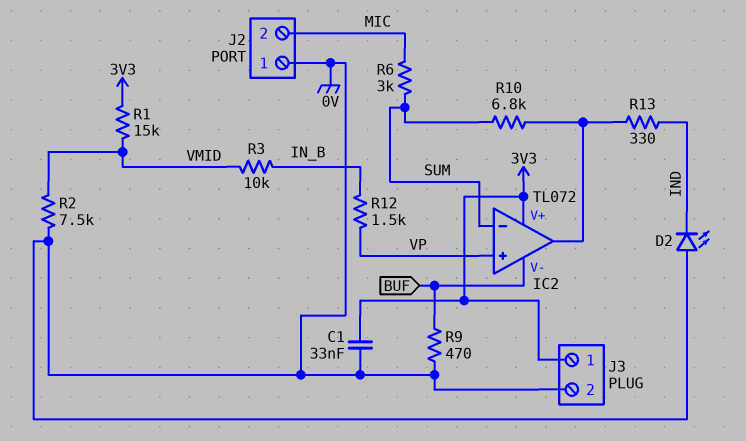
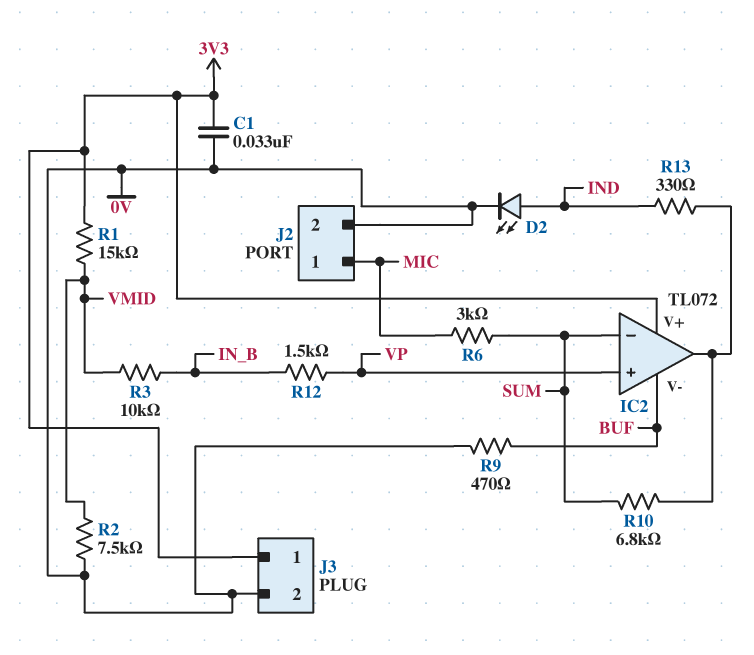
D2: LED (A 0V, K IND) -> LED (A IND, K 0V)
J2 pin 1: 0V -> MIC
J2 pin 2: MIC -> 0V

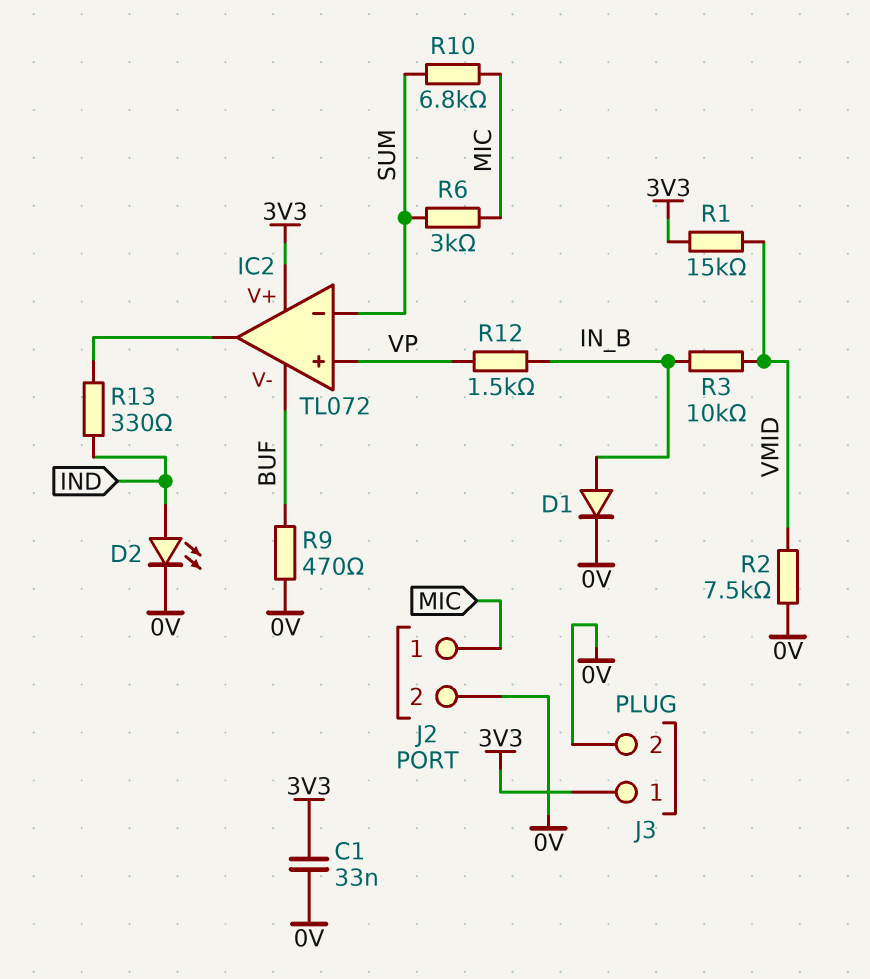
D1: none -> diode (A IN_B, K 0V)
R10: 6.8k (IC2/out, SUM) -> 6.8k (MIC, SUM)

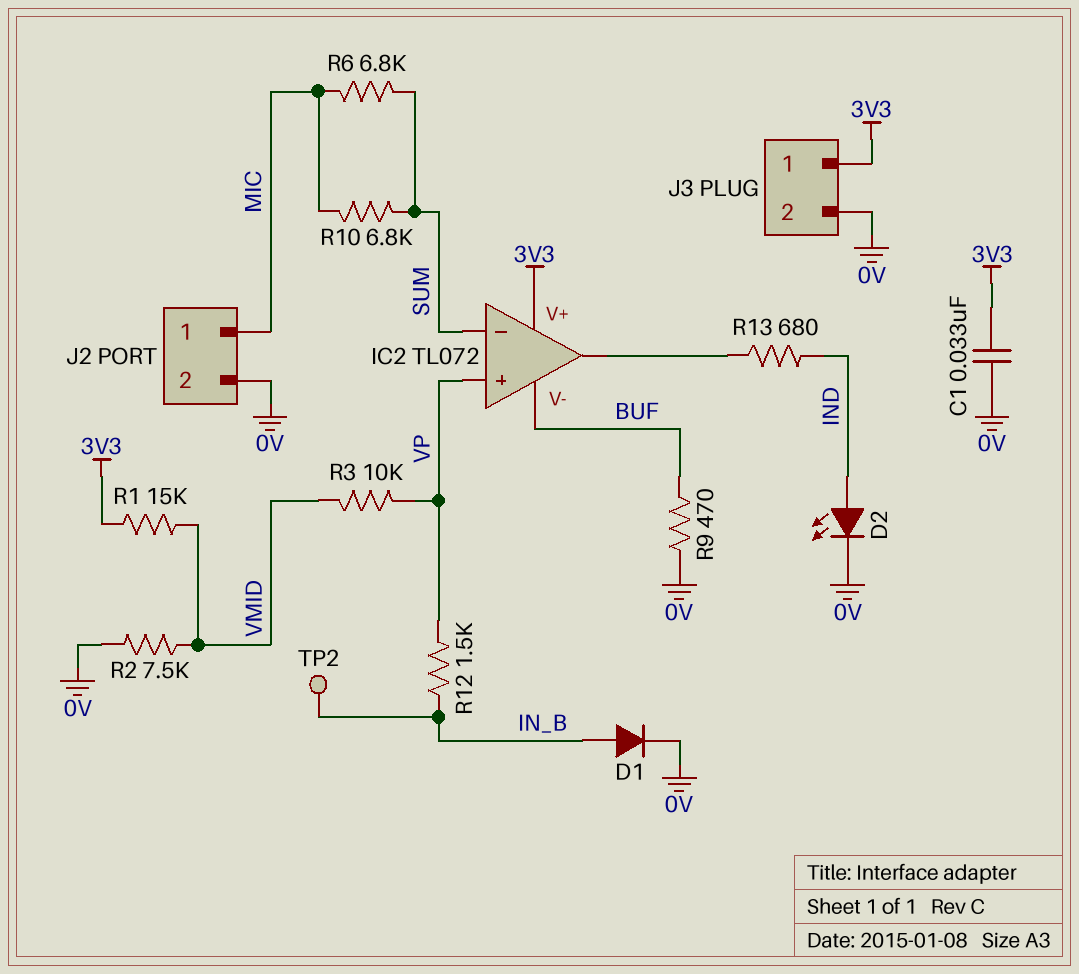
R3: 10k (IN_B, VMID) -> 10k (VMID, VP)
R6: 3k (MIC, SUM) -> 6.8k (MIC, SUM)
R13: 330 (IC2/out, IND) -> 680 (IC2/out, IND)
TP2: none -> test point (IN_B)

